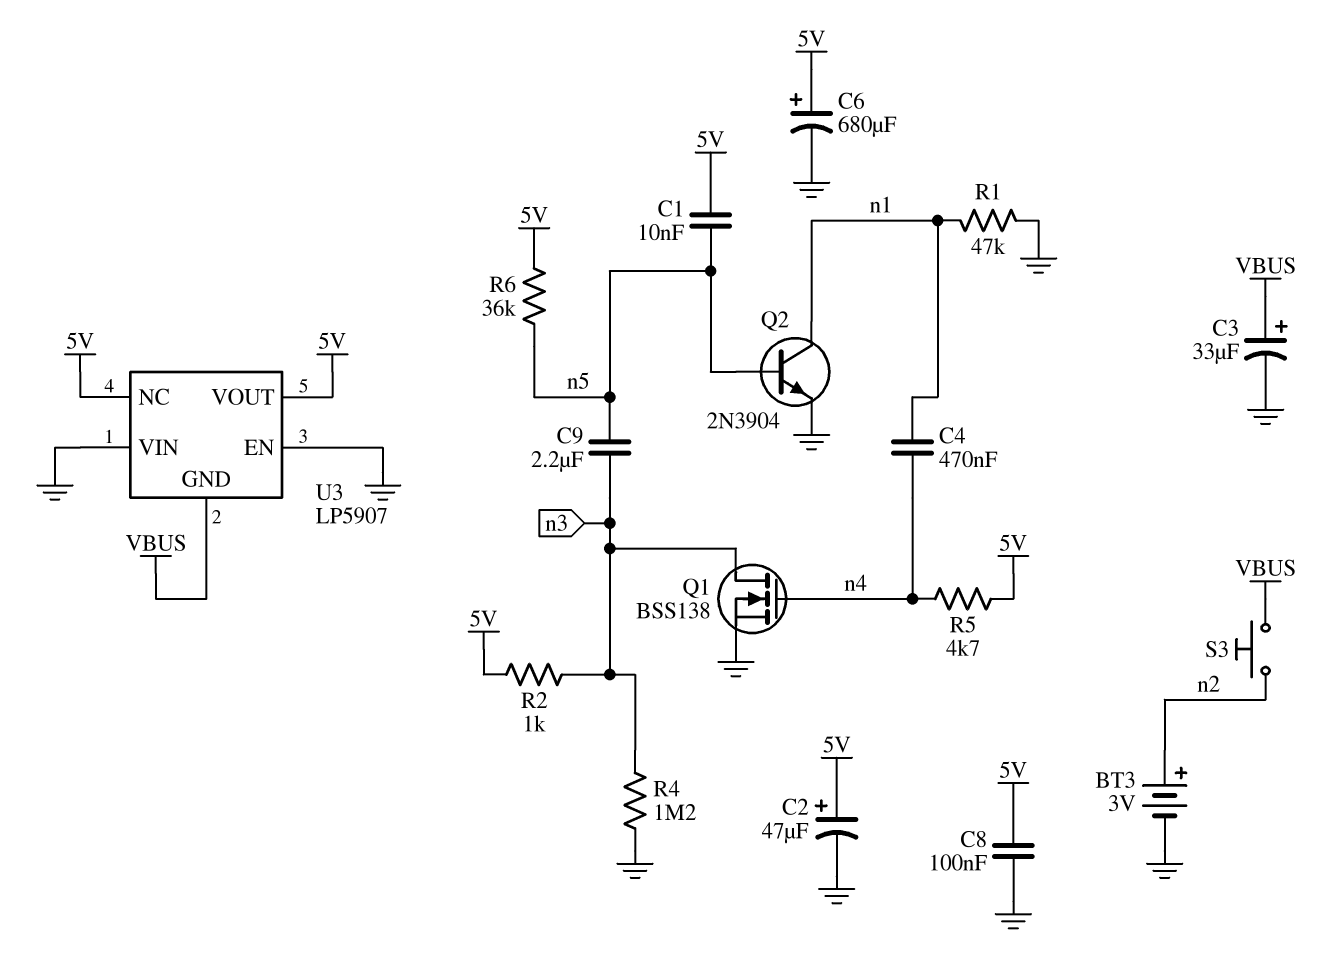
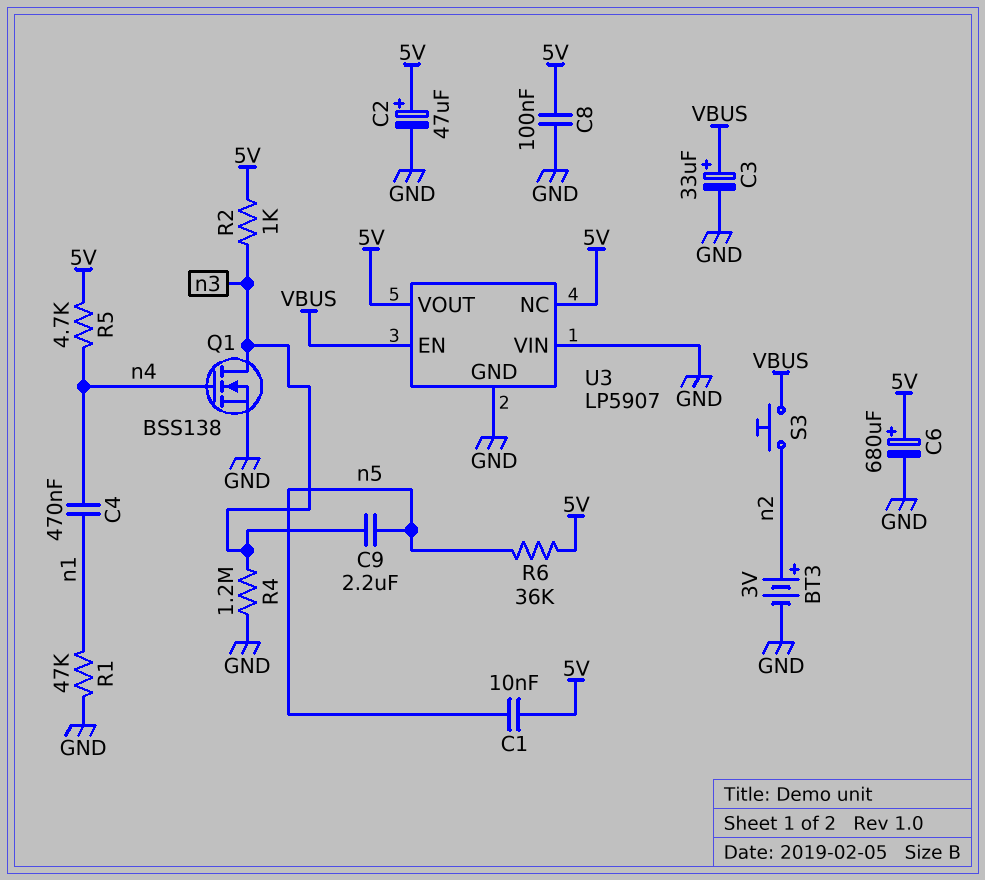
Q2: NPN 2N3904 (B n5, C n1, E GND) -> none
U3 pin EN: GND -> VBUS
U3 pin GND: VBUS -> GND

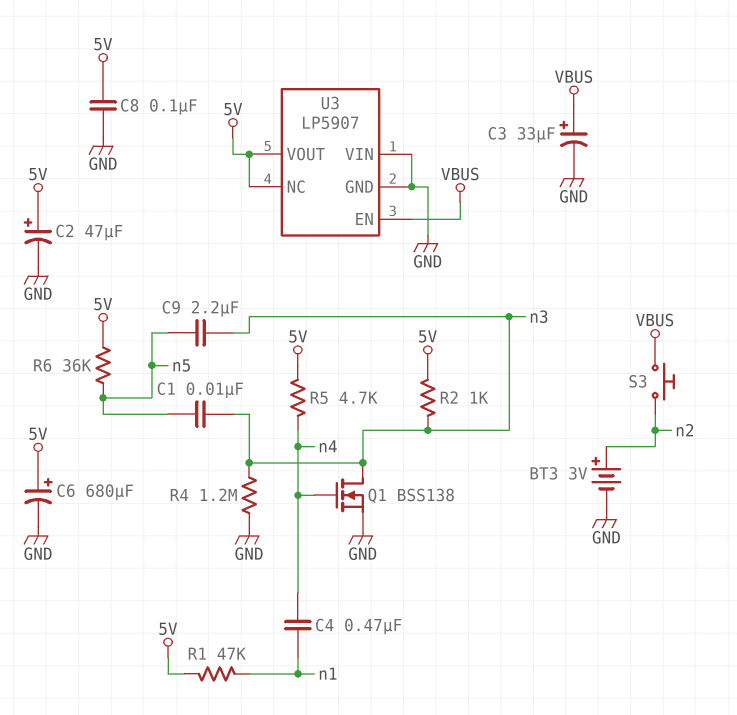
C1: 10nF (5V, n5) -> 10nF (n3, n5)
R1: 47k (GND, n1) -> 47k (5V, n1)

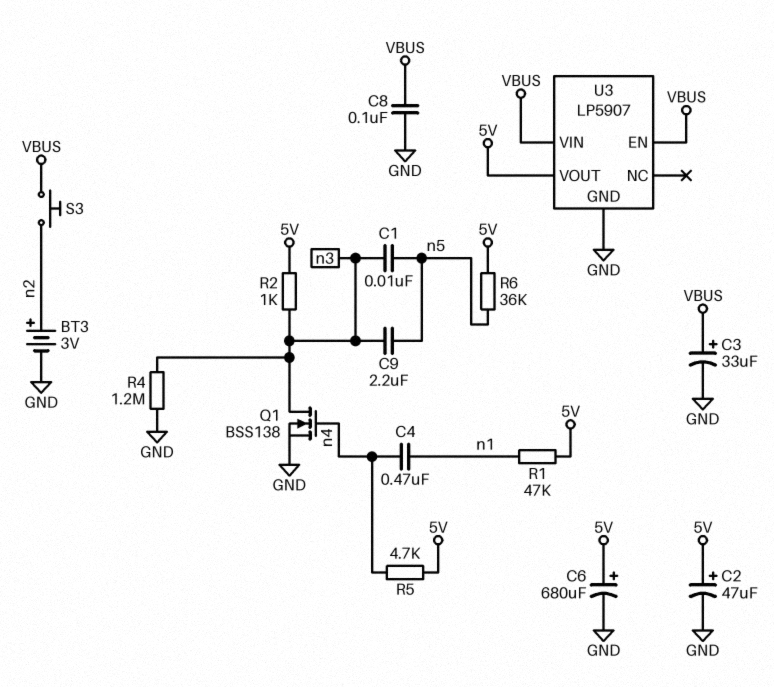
C8: 100nF (5V, GND) -> 100nF (GND, VBUS)
U3 pin NC: 5V -> none
U3 pin VIN: GND -> VBUS

